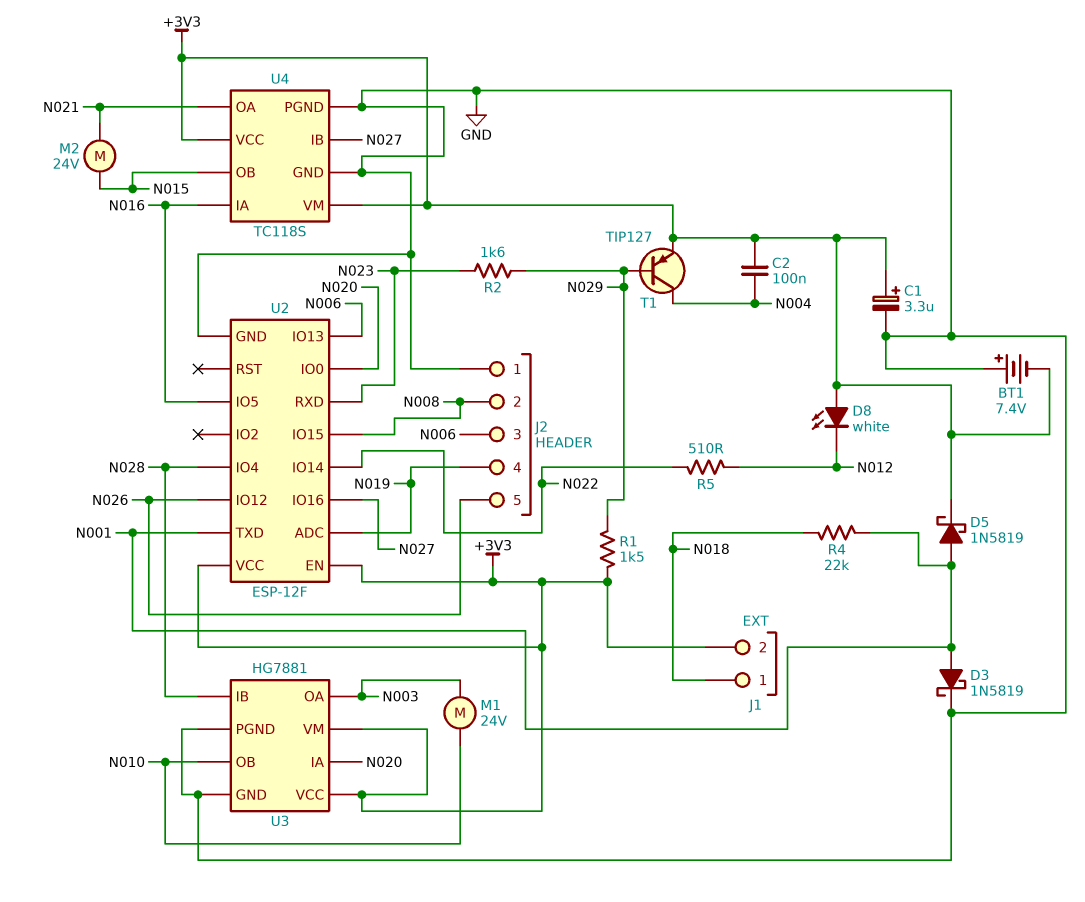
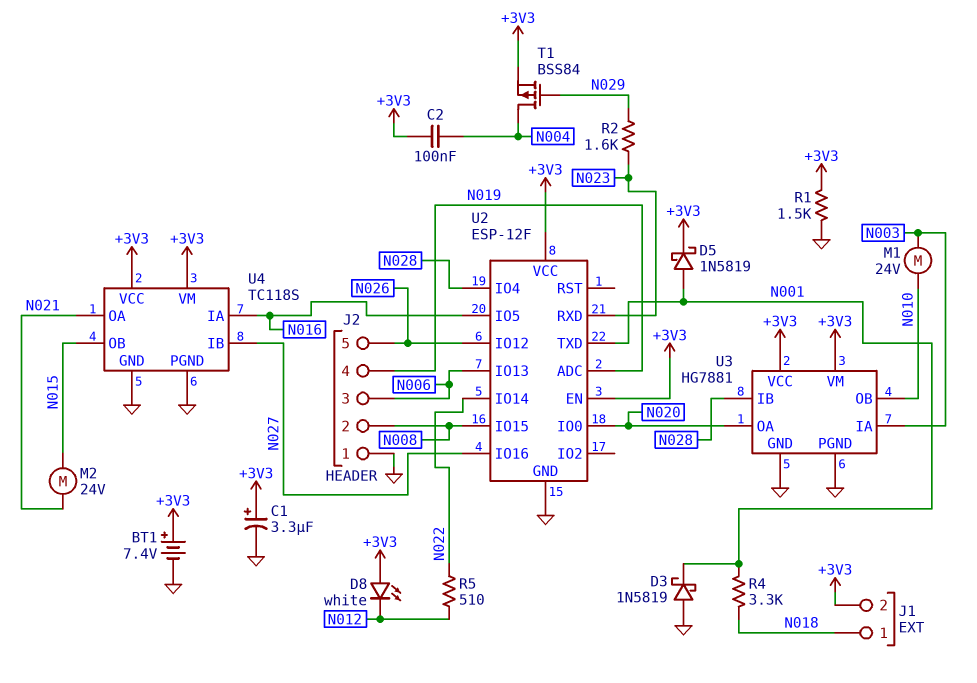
BT1: 7.4V (plus GND, minus +3V3) -> 7.4V (plus +3V3, minus GND)
D3: schottky 1N5819 (A N001, K GND) -> schottky 1N5819 (A GND, K N001)
R1: 1.5k (+3V3, N029) -> 1.5k (+3V3, GND)
R4: 22k (N001, N018) -> 3.3k (N001, N018)
T1: PNP TIP127 (B N029, C N004, E +3V3) -> PMOS BSS84 (G N029, D N004, S +3V3)
U3 pin IA: N020 -> N003
U3 pin OA: N003 -> N020

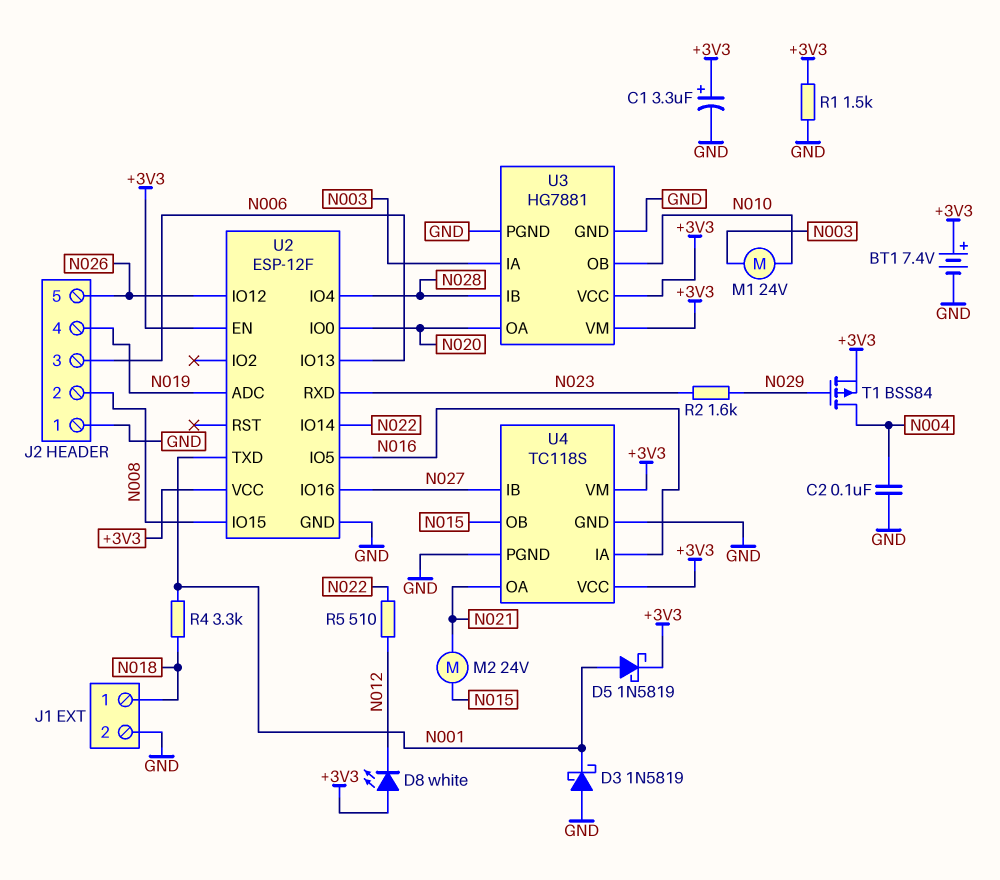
C2: 100nF (+3V3, N004) -> 100nF (GND, N004)
J1 pin 2: +3V3 -> GND

